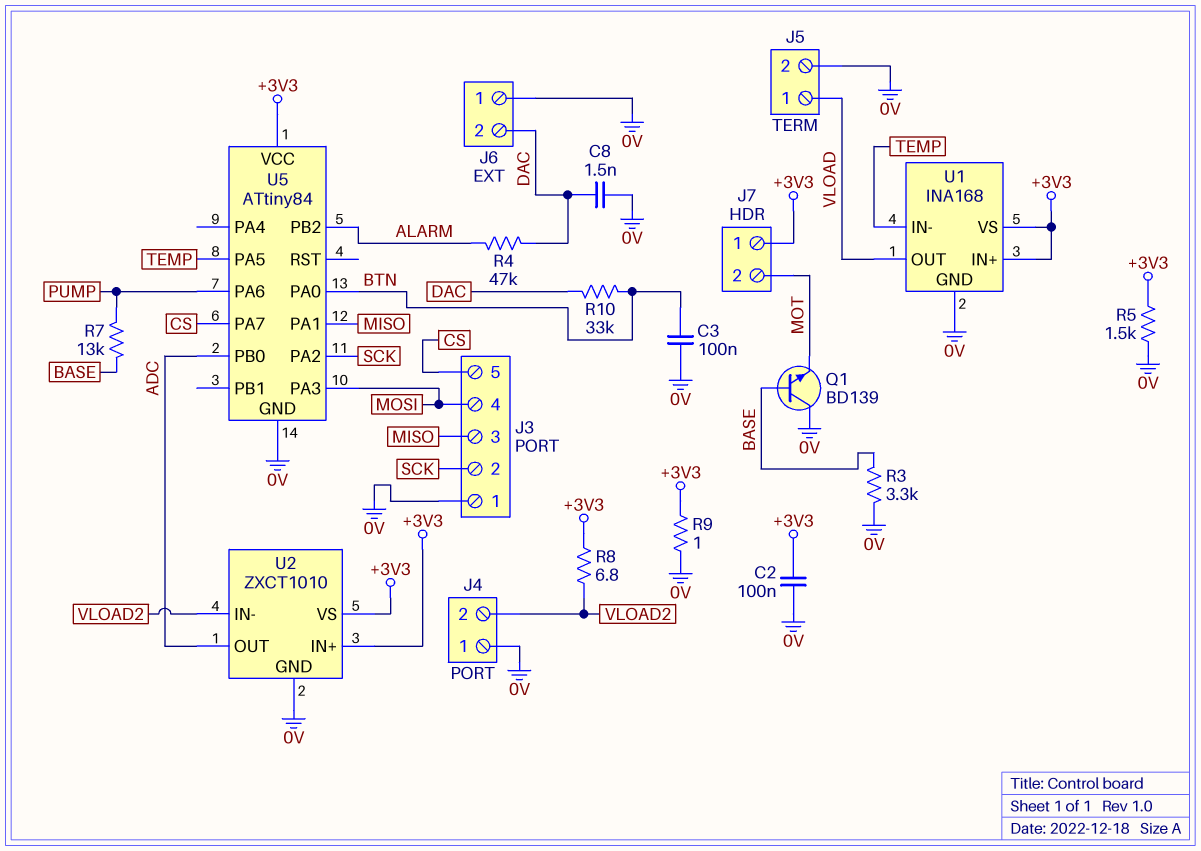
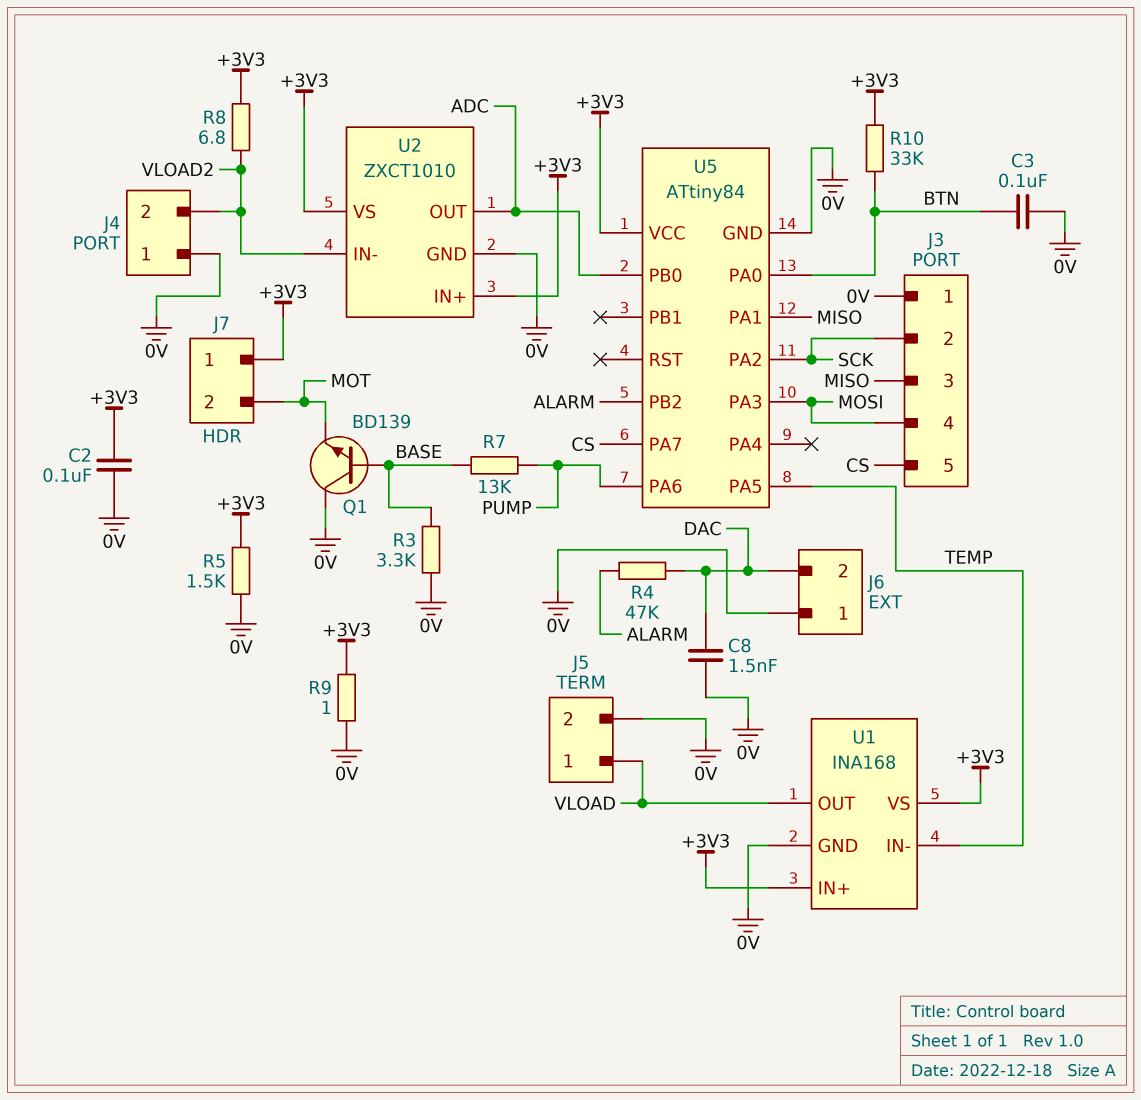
R10: 33k (BTN, DAC) -> 33k (+3V3, BTN)

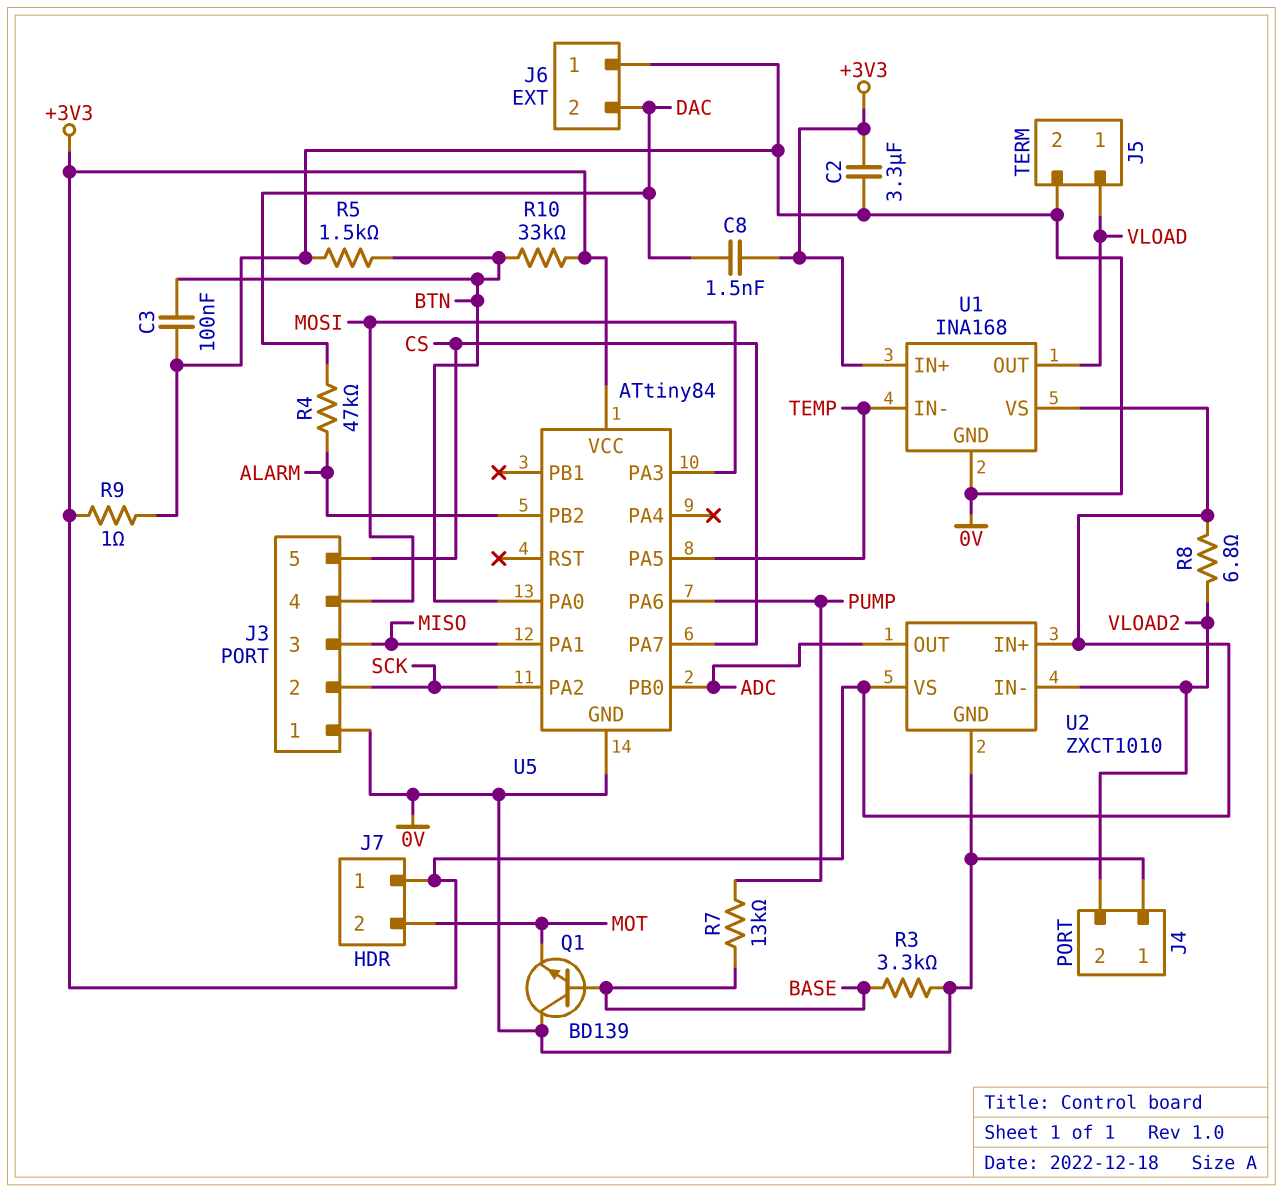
C2: 100nF (+3V3, 0V) -> 3.3uF (+3V3, 0V)
C8: 1.5nF (0V, DAC) -> 1.5nF (+3V3, DAC)
R5: 1.5k (+3V3, 0V) -> 1.5k (0V, BTN)

